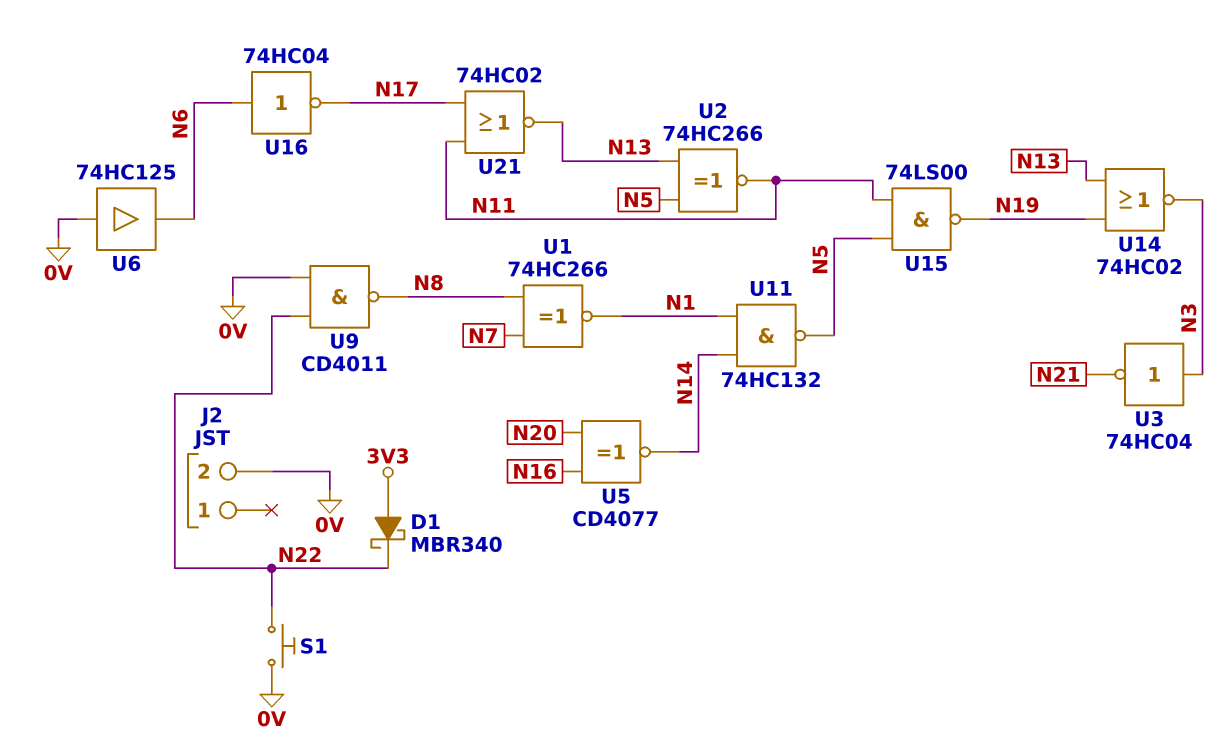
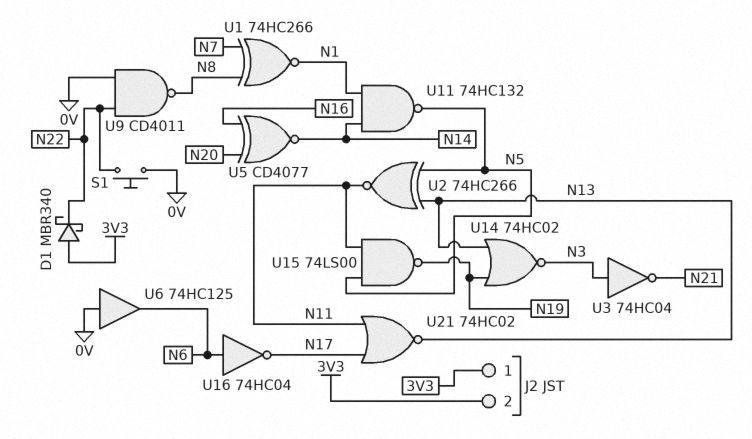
J2 pin 1: none -> 3V3
J2 pin 2: 0V -> 3V3

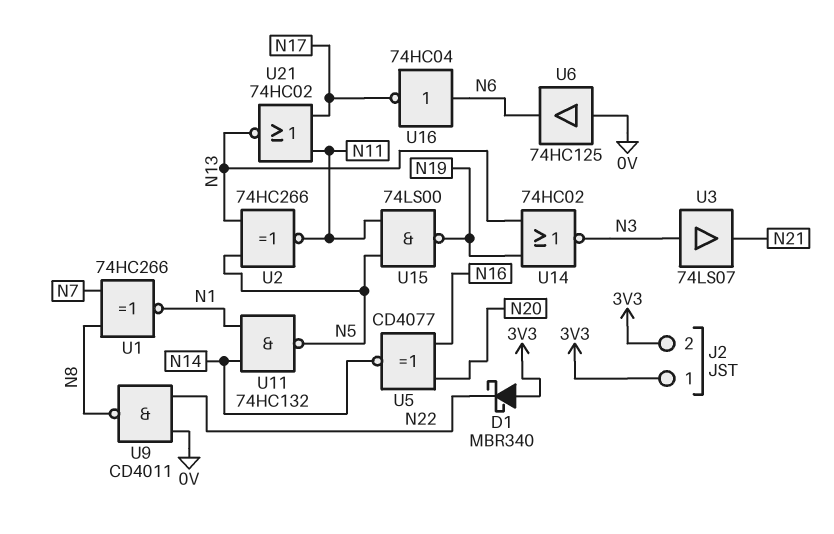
S1: button (0V, N22) -> none
U3: NOT 74HC04 (in N3, out N21) -> buffer 74LS07 (in N3, out N21)

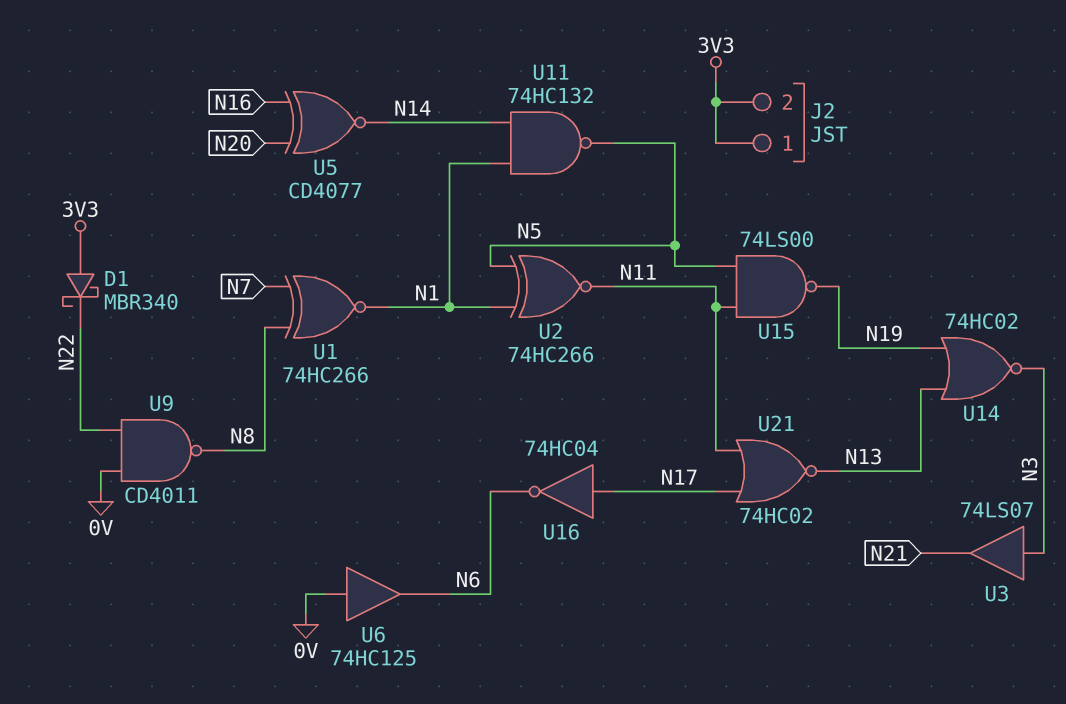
U2: XNOR 74HC266 (in N5, in N13, out N11) -> XNOR 74HC266 (in N1, in N5, out N11)
U16: NOT 74HC04 (in N6, out N17) -> NOT 74HC04 (in N17, out N6)

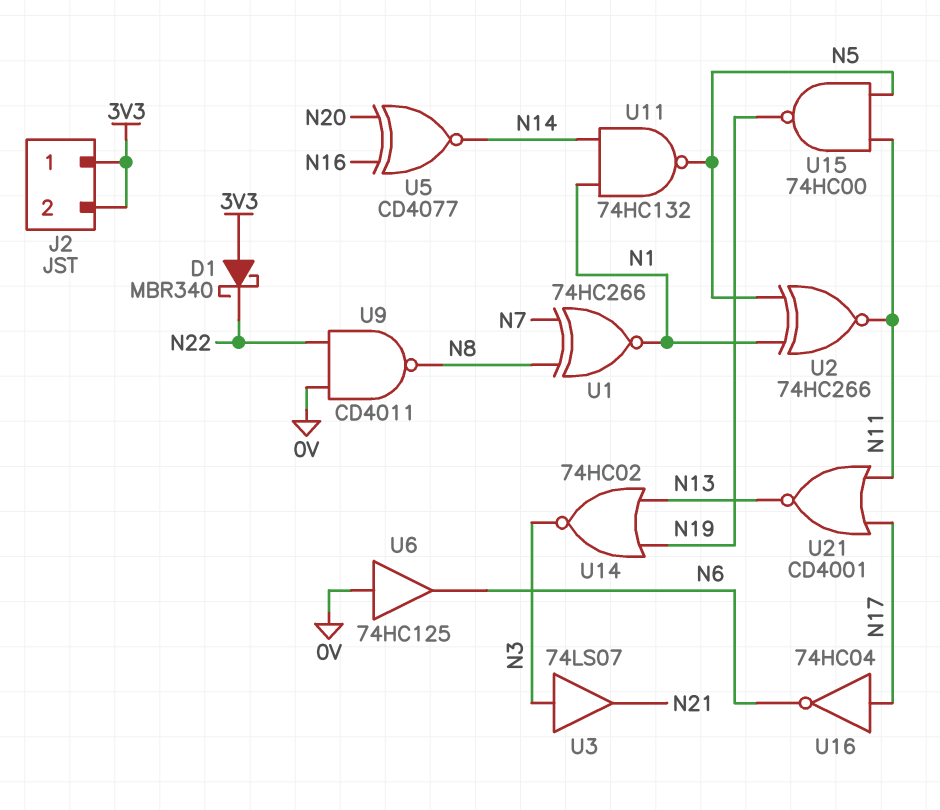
U15: NAND 74LS00 (in N5, in N11, out N19) -> NAND 74HC00 (in N5, in N11, out N19)
U21: NOR 74HC02 (in N11, in N17, out N13) -> NOR CD4001 (in N11, in N17, out N13)

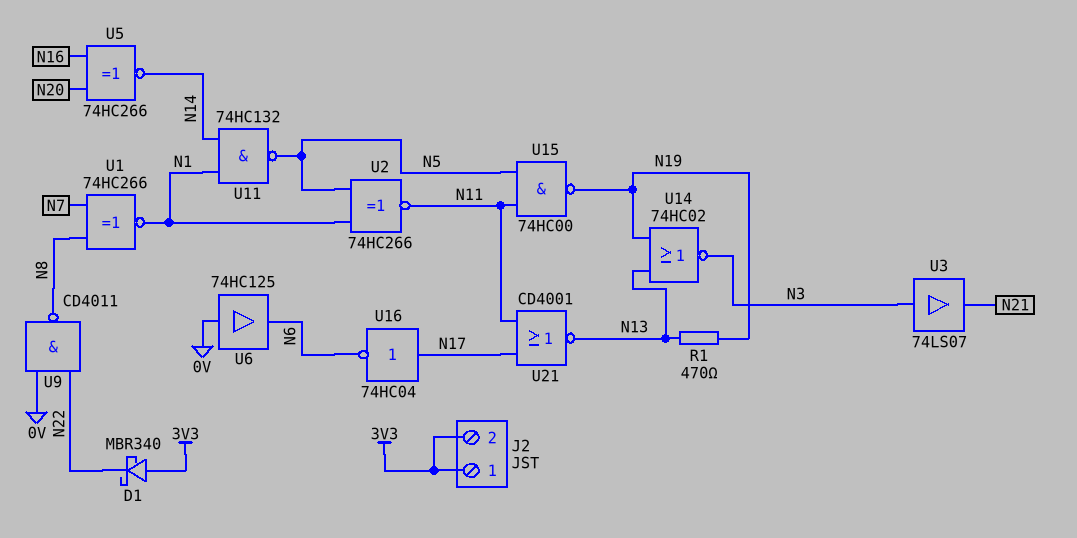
R1: none -> 470 (N13, N19)
U5: XNOR CD4077 (in N16, in N20, out N14) -> XNOR 74HC266 (in N16, in N20, out N14)

